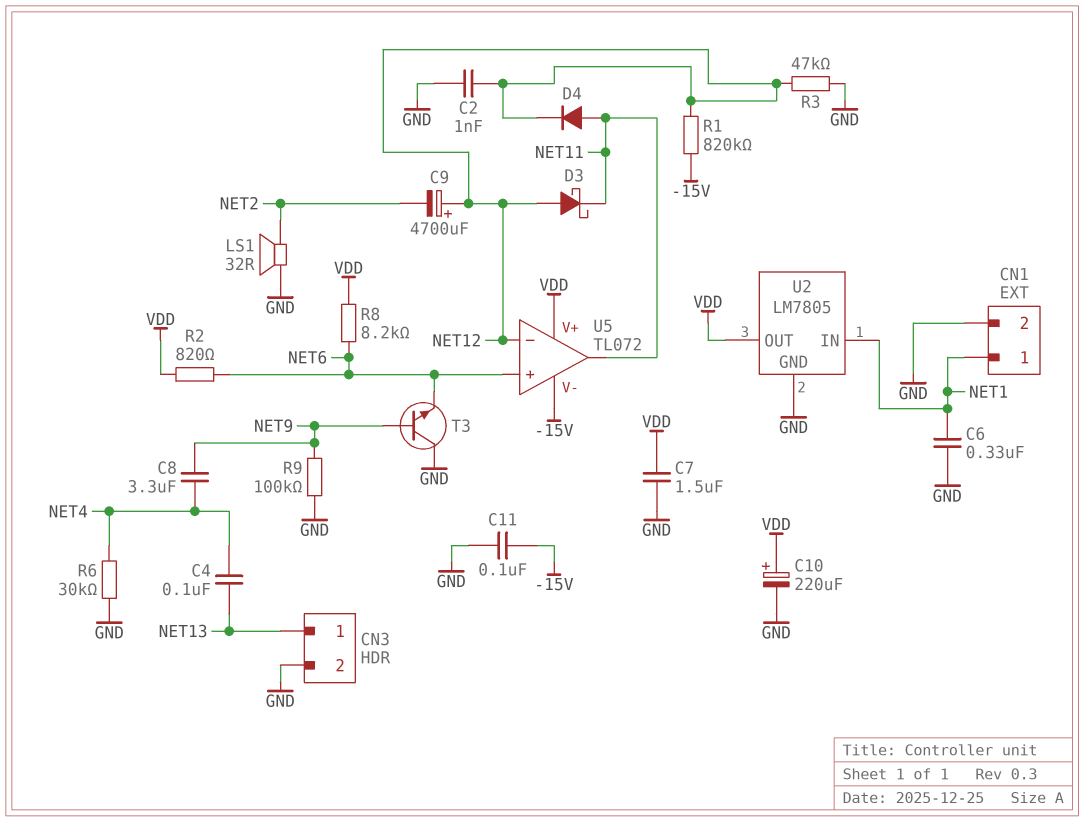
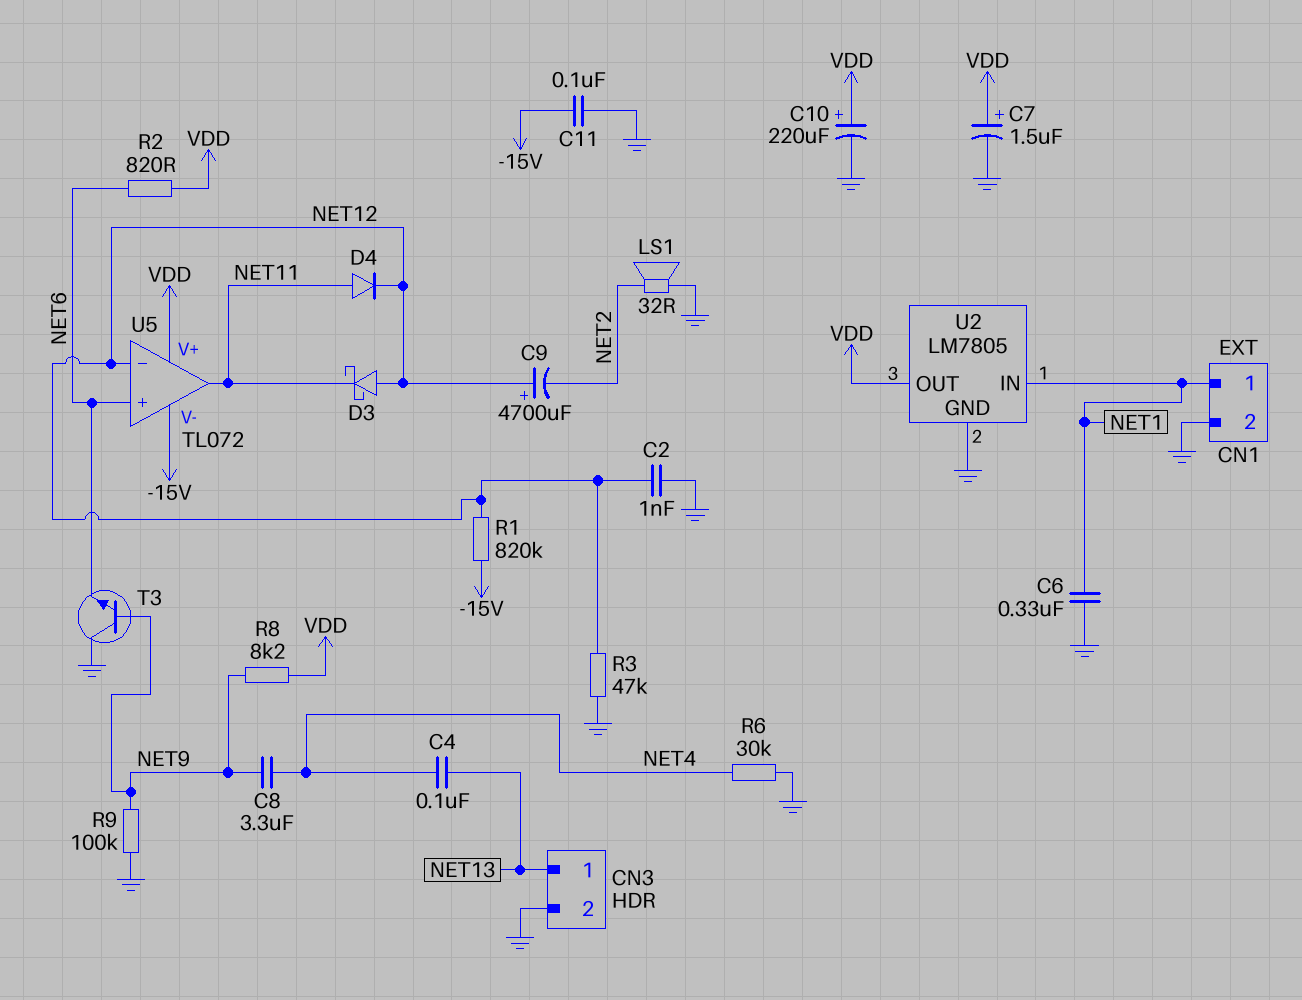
C7: 1.5uF (GND, VDD) -> 1.5uF (plus VDD, minus GND)
R8: 8.2k (NET6, VDD) -> 8.2k (NET9, VDD)

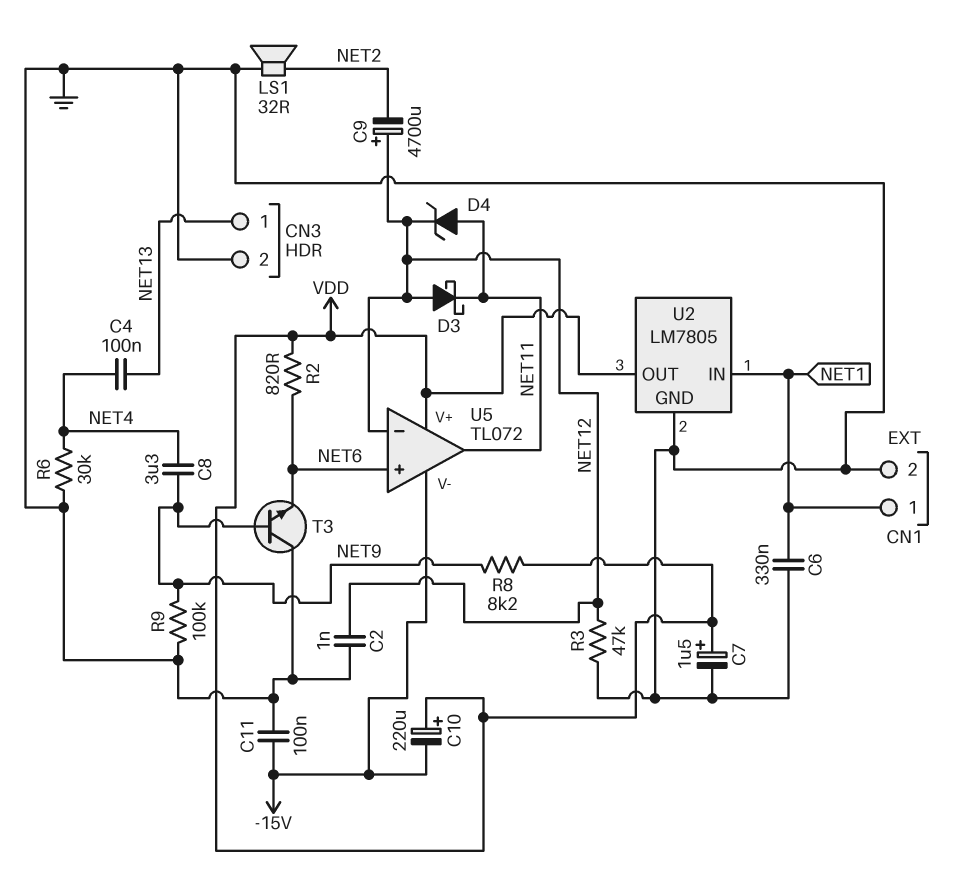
C10: 220uF (plus VDD, minus GND) -> 220uF (plus VDD, minus -15V)
D4: diode (A NET11, K NET12) -> zener (A NET11, K NET12)
R1: 820k (-15V, NET12) -> none

